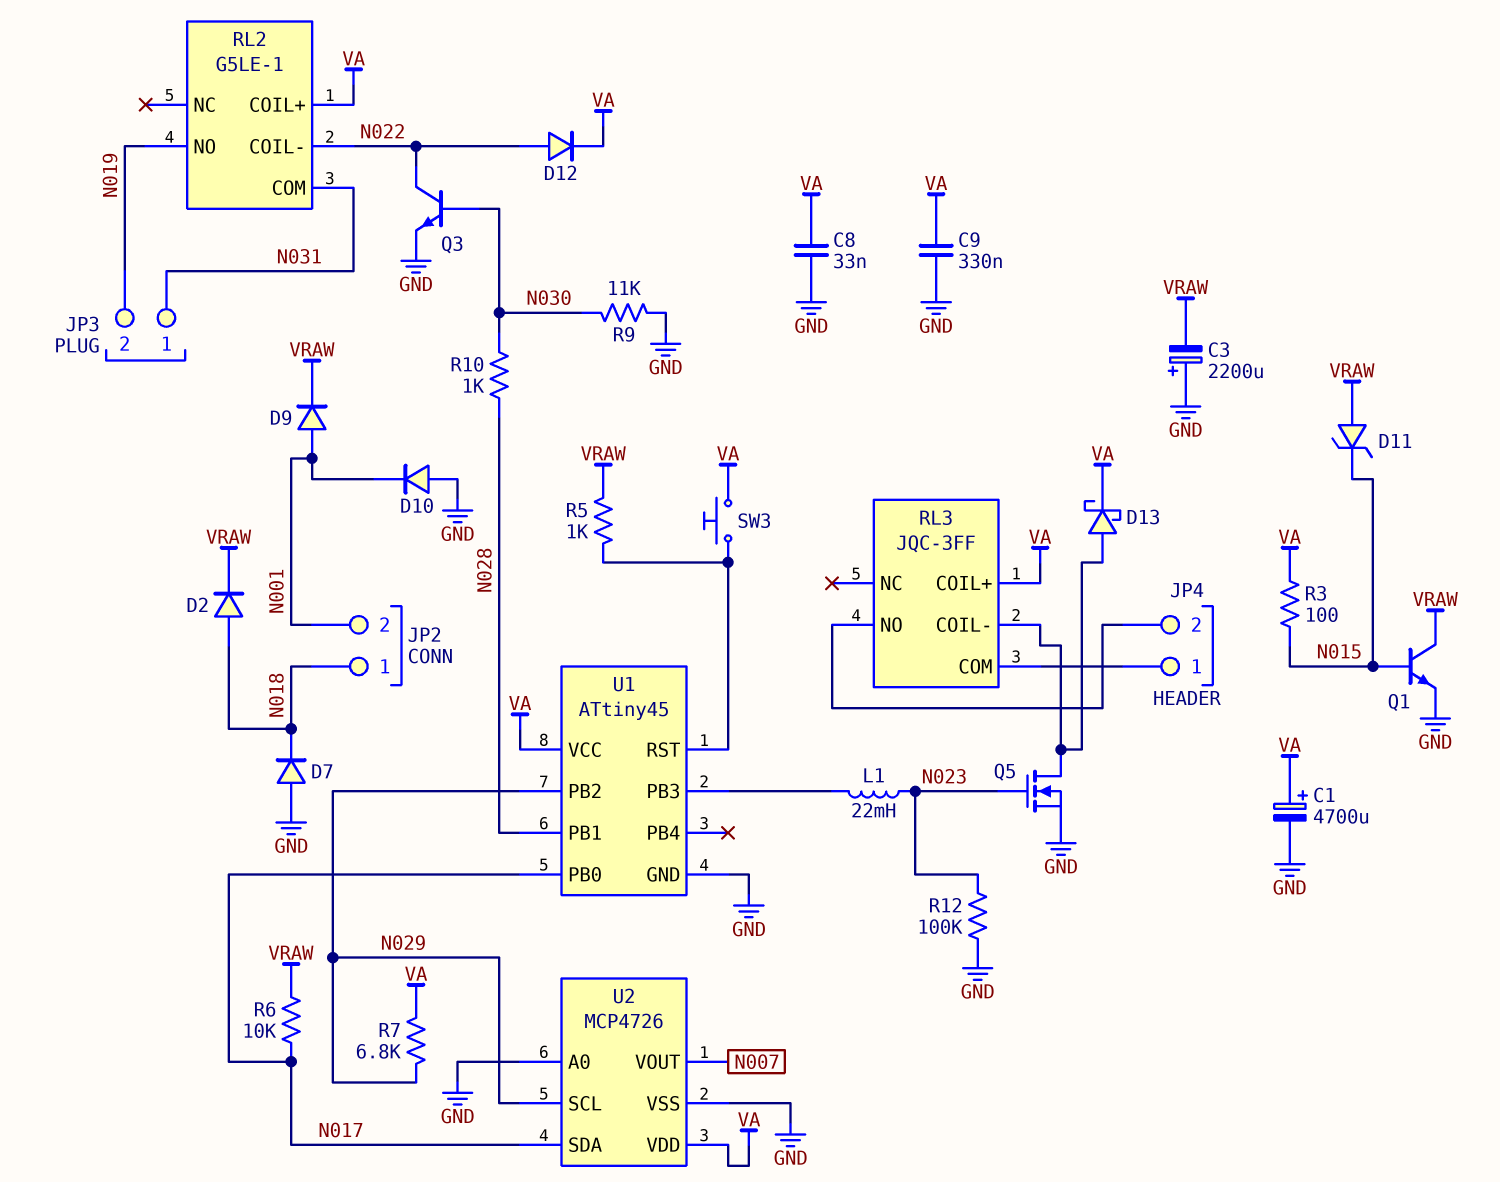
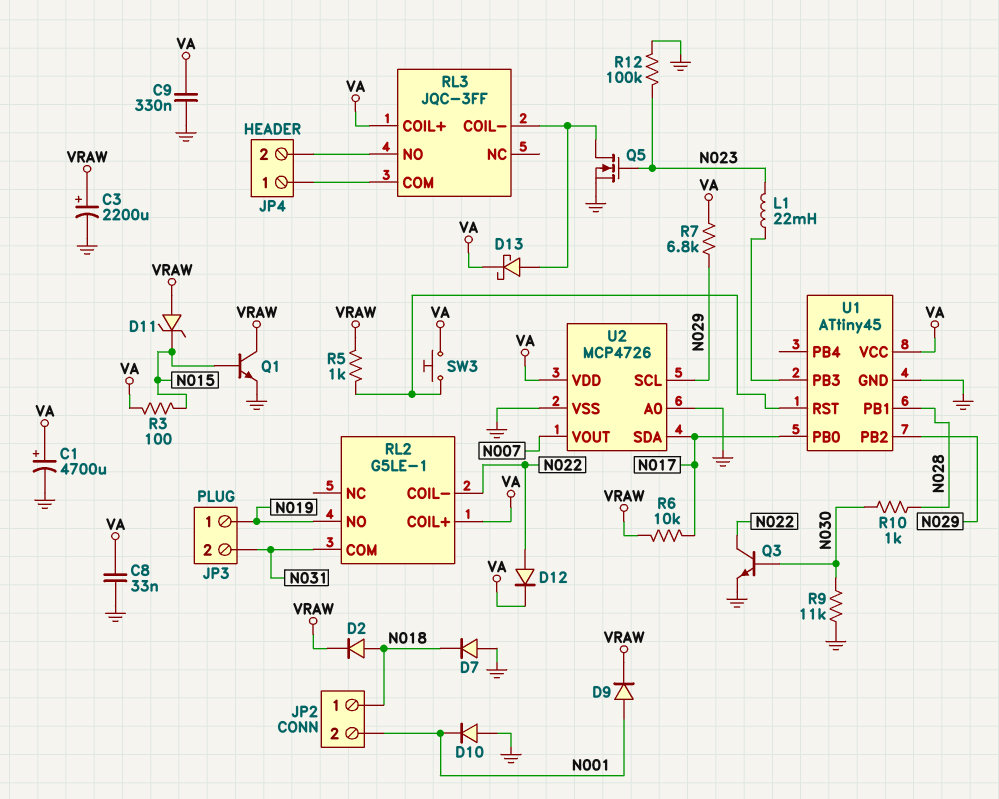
C3: 2200uF (plus GND, minus VRAW) -> 2200uF (plus VRAW, minus GND)
JP3 pin 1: N031 -> N019
JP3 pin 2: N019 -> N031

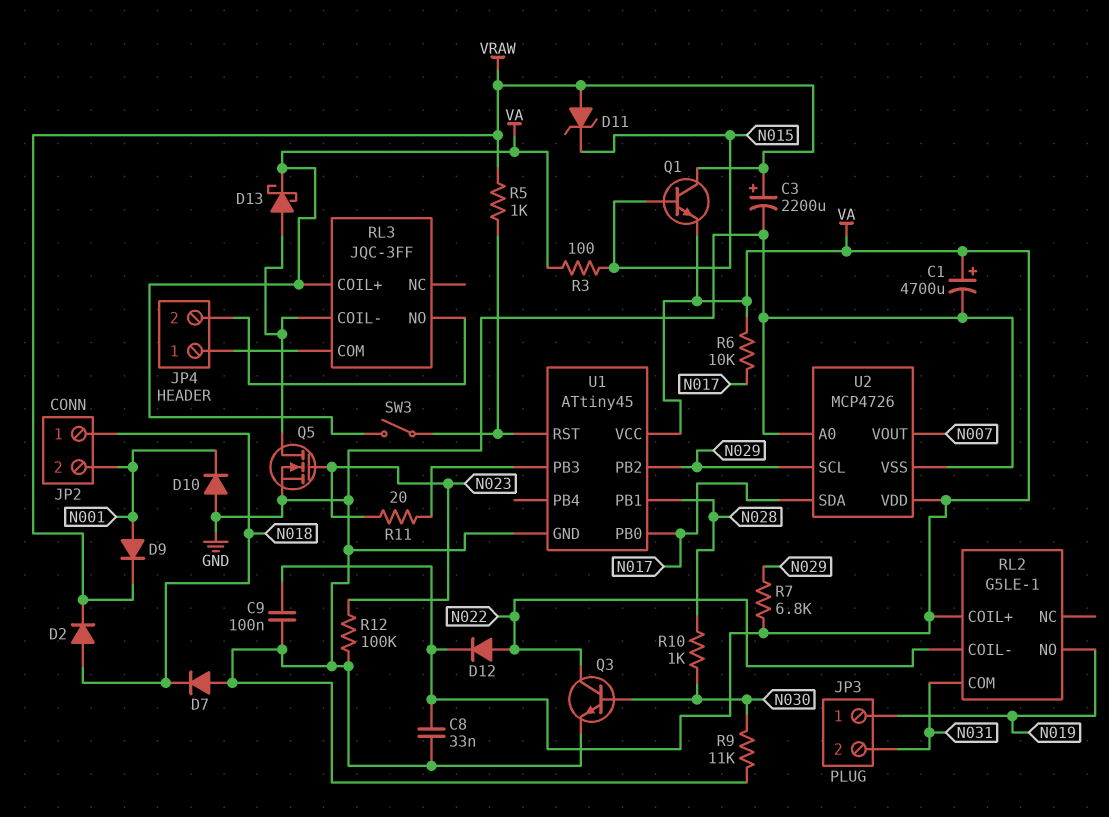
C9: 330nF (GND, VA) -> 100nF (GND, VA)
L1: 22mH (N023, U1/PB3) -> none
Q1: NPN (B N015, C VRAW, E GND) -> NPN (B N015, C VRAW, E VA)
R6: 10k (N017, VRAW) -> 10k (N017, VA)
R11: none -> 20 (N023, U1/PB3)
SW3: button (U1/RST, VA) -> switch (U1/RST, VA)

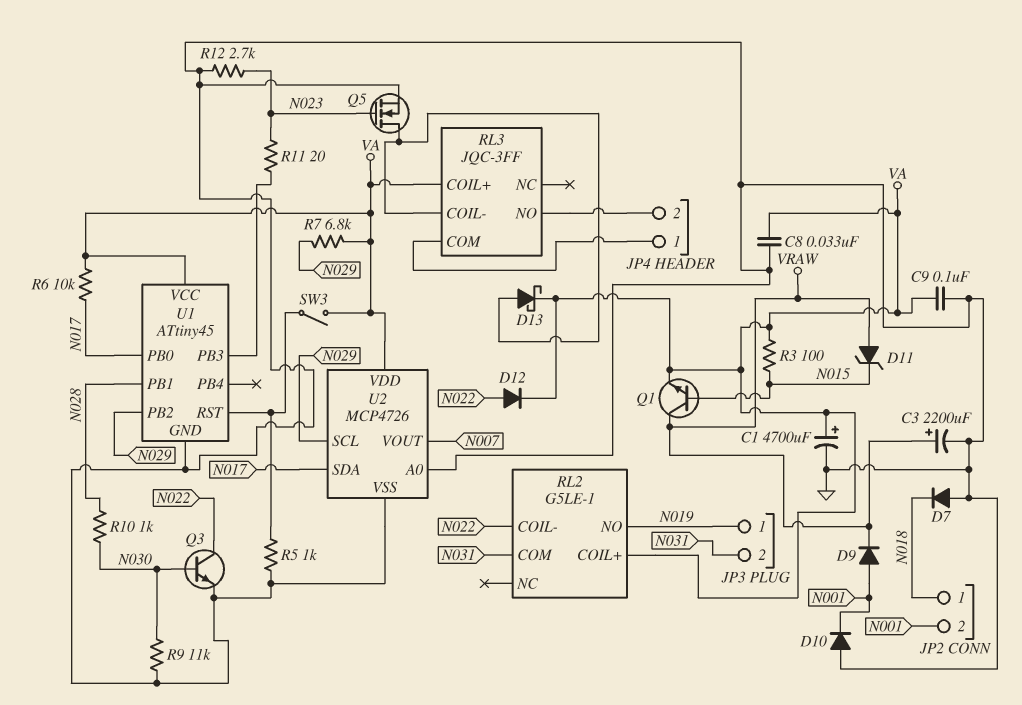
D2: diode (A N018, K VRAW) -> none
R5: 1k (U1/RST, VRAW) -> 1k (GND, U1/RST)
R12: 100k (GND, N023) -> 2.7k (GND, N023)

